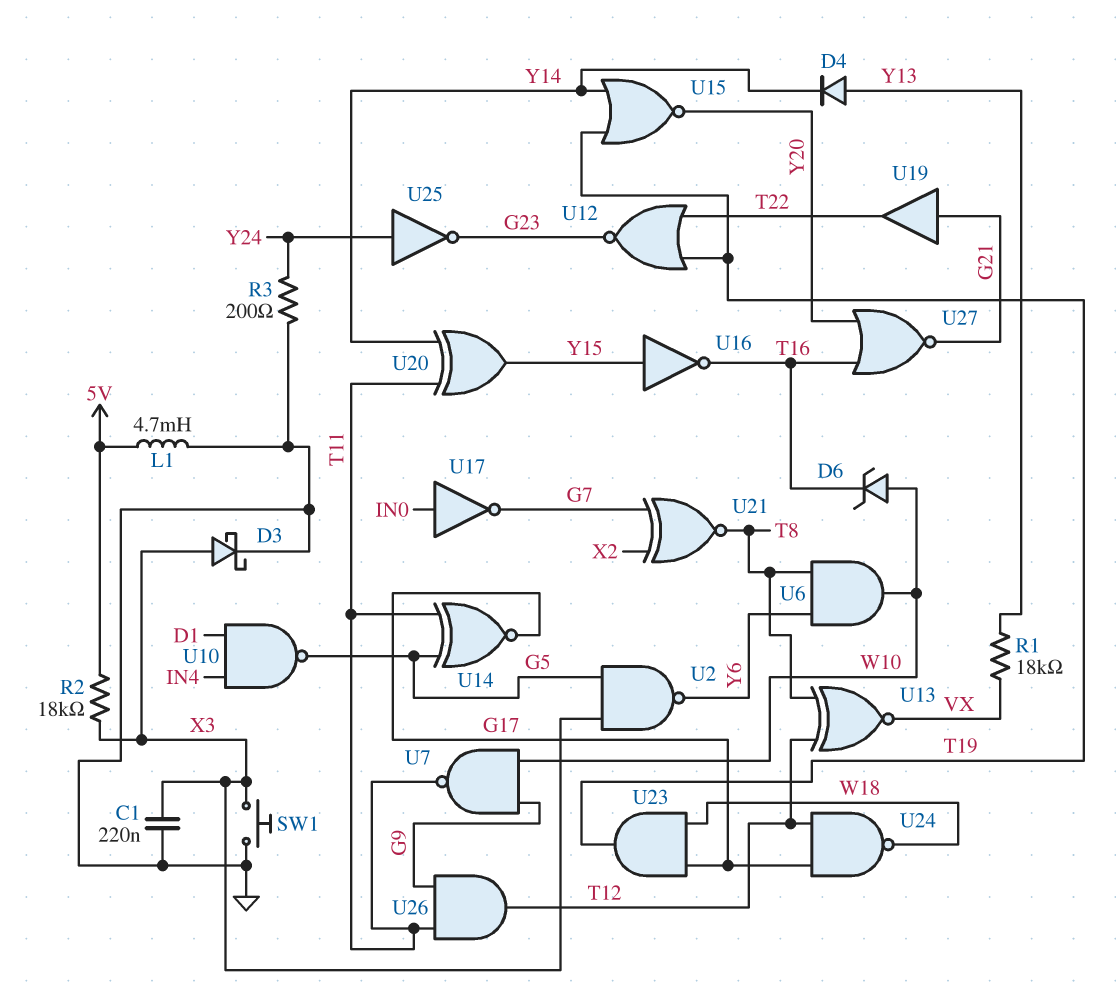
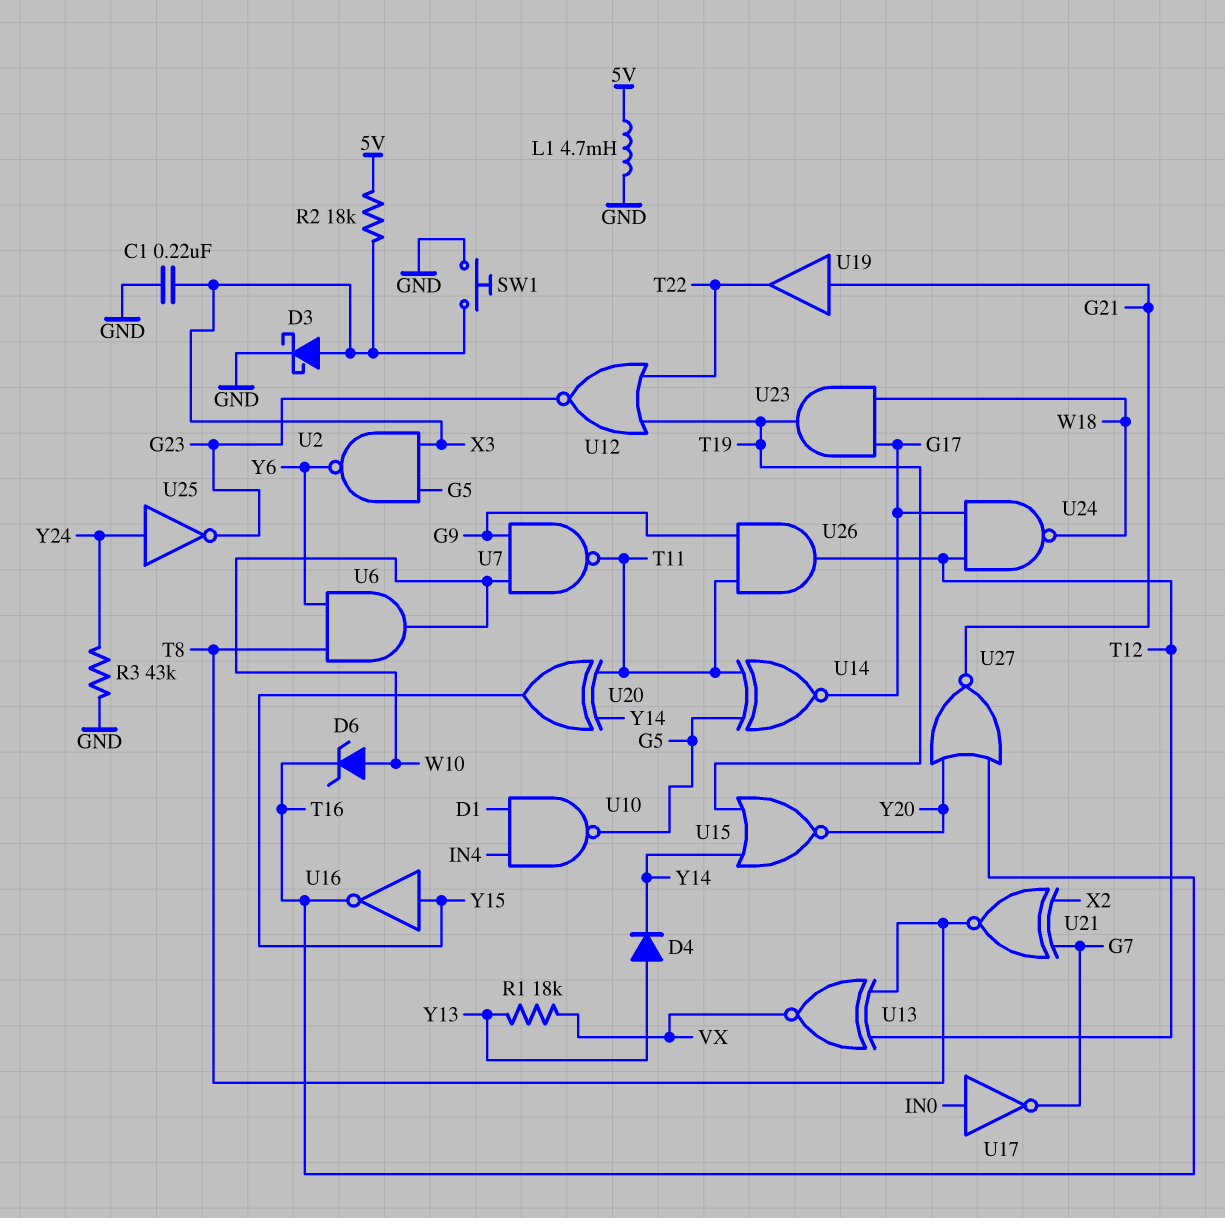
R3: 200 (GND, Y24) -> 43k (GND, Y24)

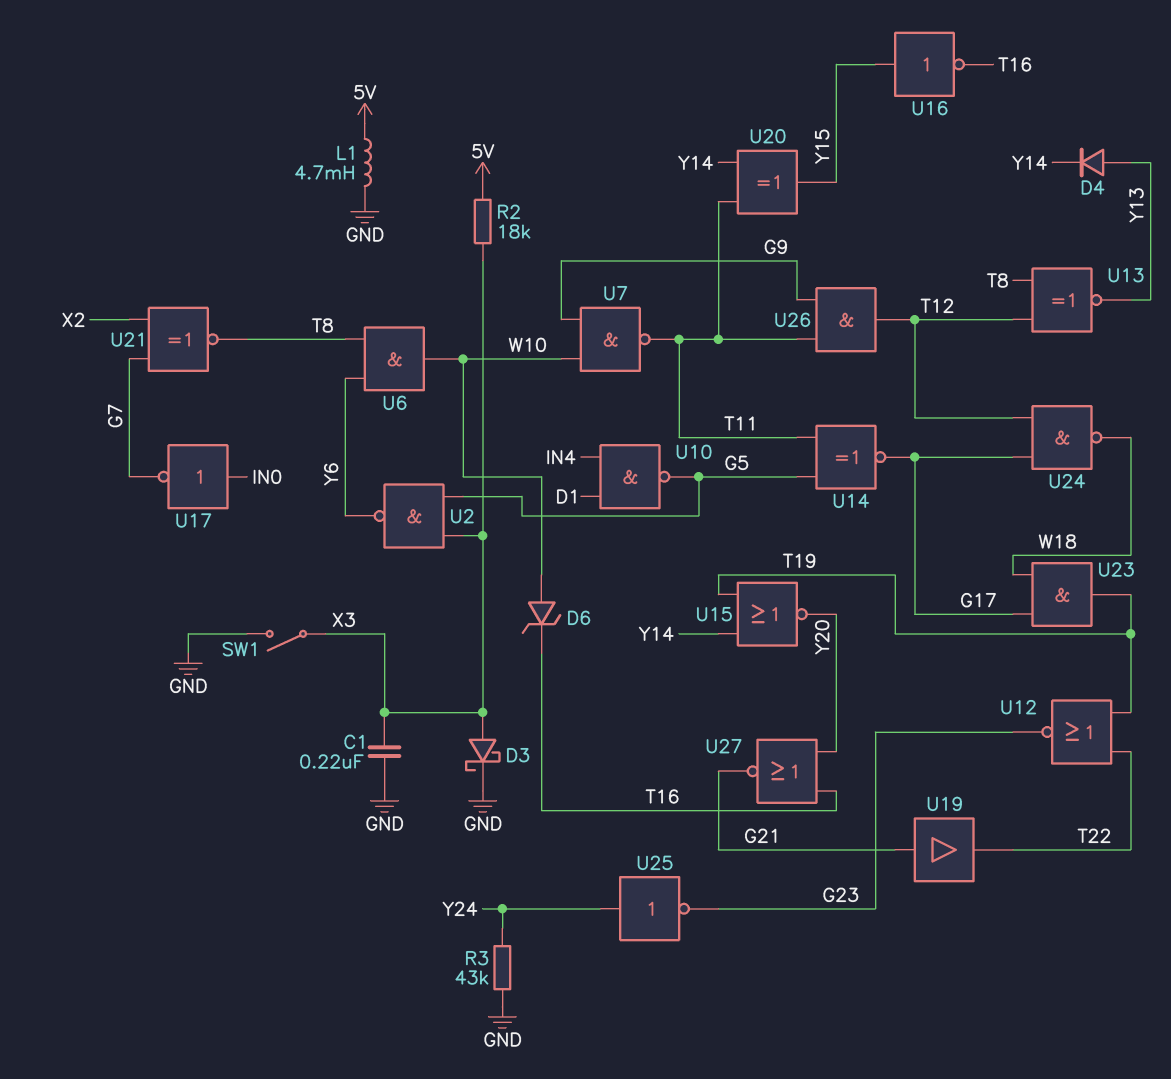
R1: 18k (VX, Y13) -> none
SW1: button (GND, X3) -> switch (GND, X3)
U13: XNOR (in T8, in T12, out VX) -> XNOR (in T8, in T12, out Y13)

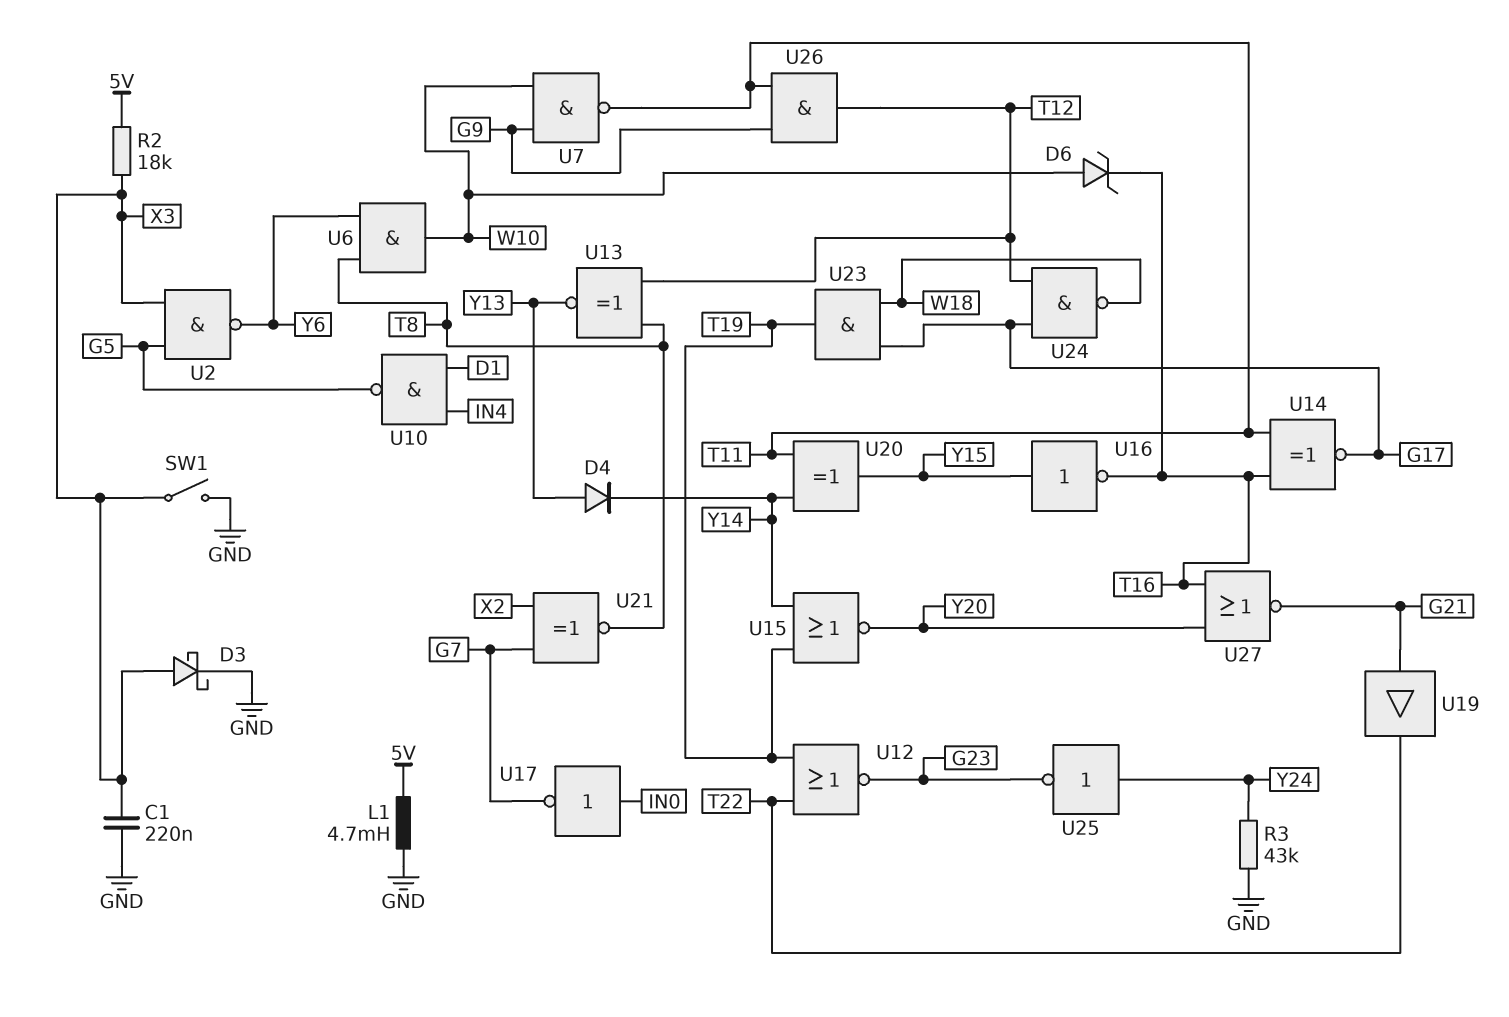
U14: XNOR (in G5, in T11, out G17) -> XNOR (in T11, in T16, out G17)

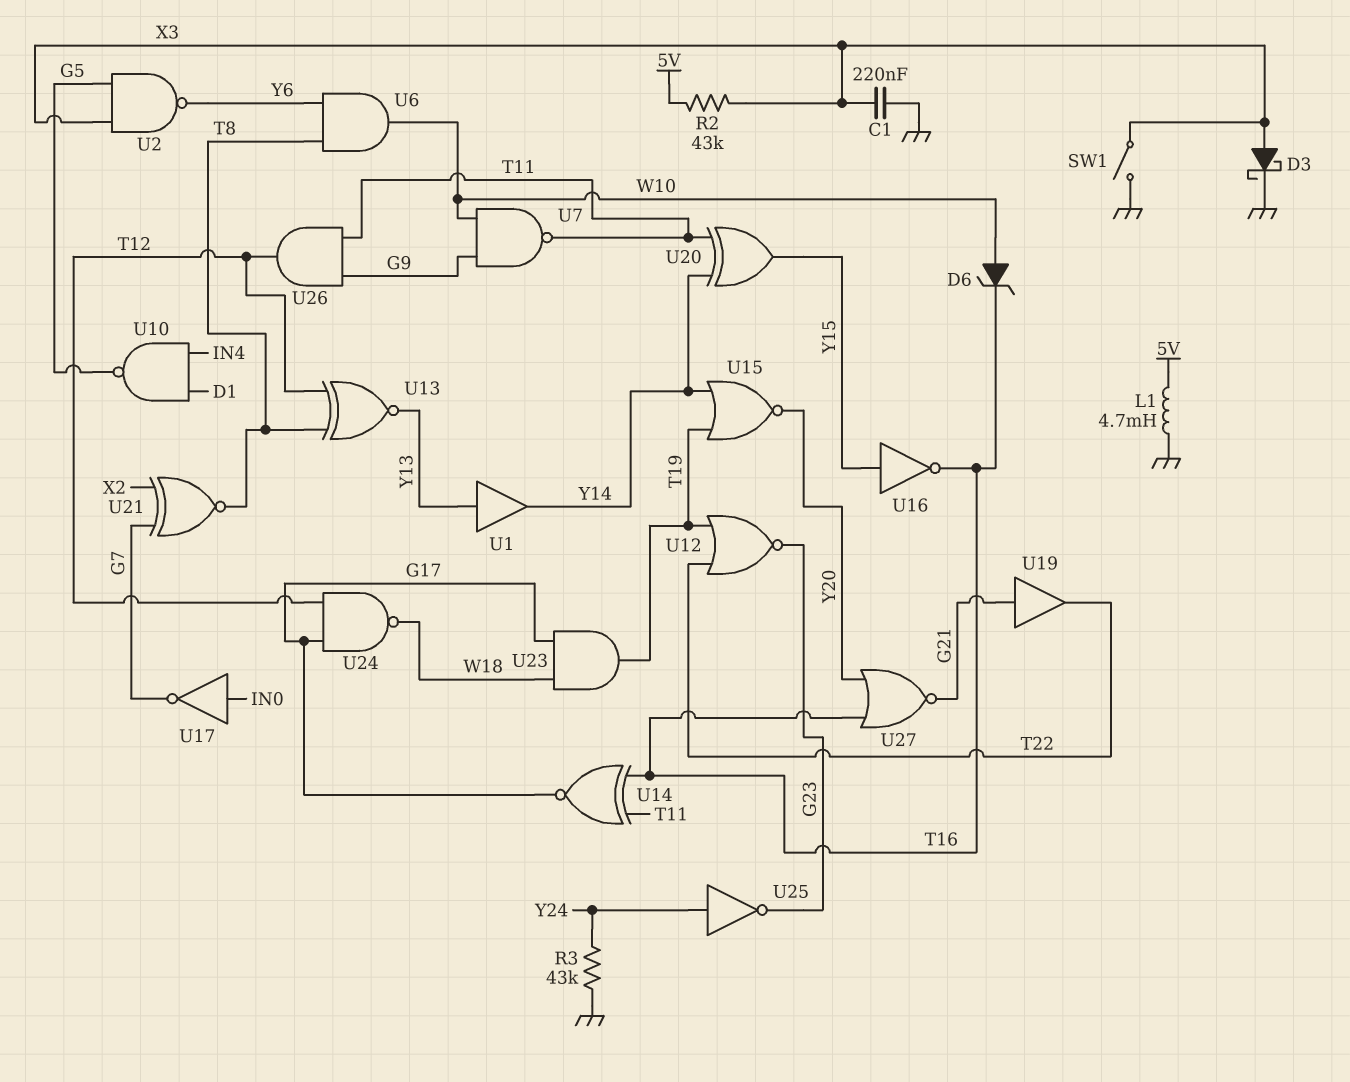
D4: diode (A Y13, K Y14) -> none
R2: 18k (5V, X3) -> 43k (5V, X3)
U1: none -> buffer (in Y13, out Y14)

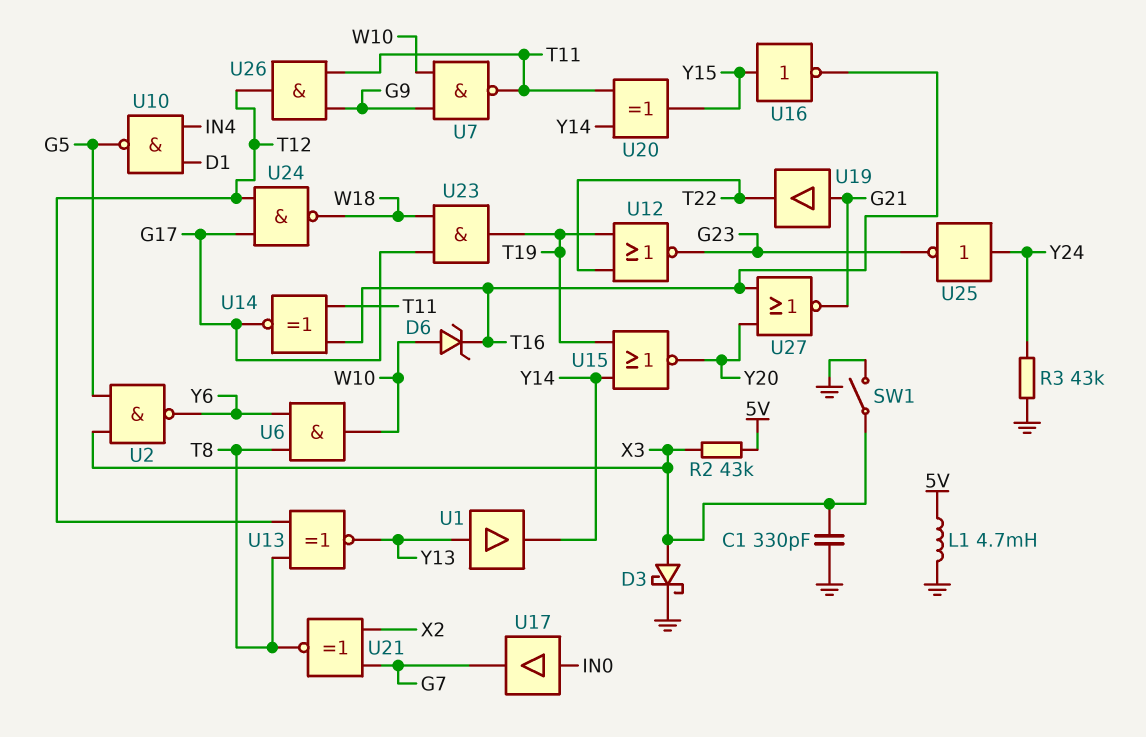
C1: 220nF (GND, X3) -> 330pF (GND, X3)
U17: NOT (in IN0, out G7) -> buffer (in IN0, out G7)

